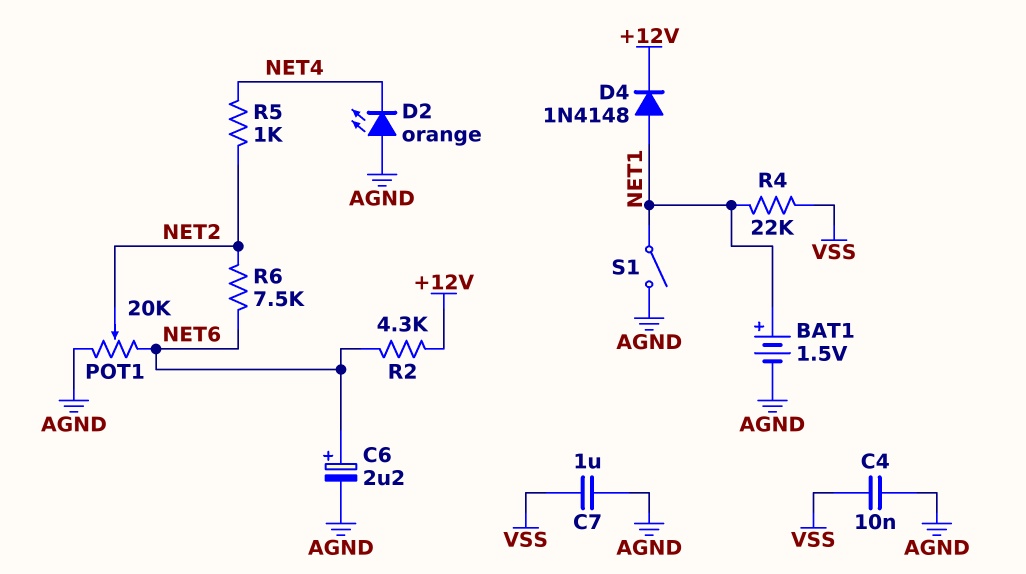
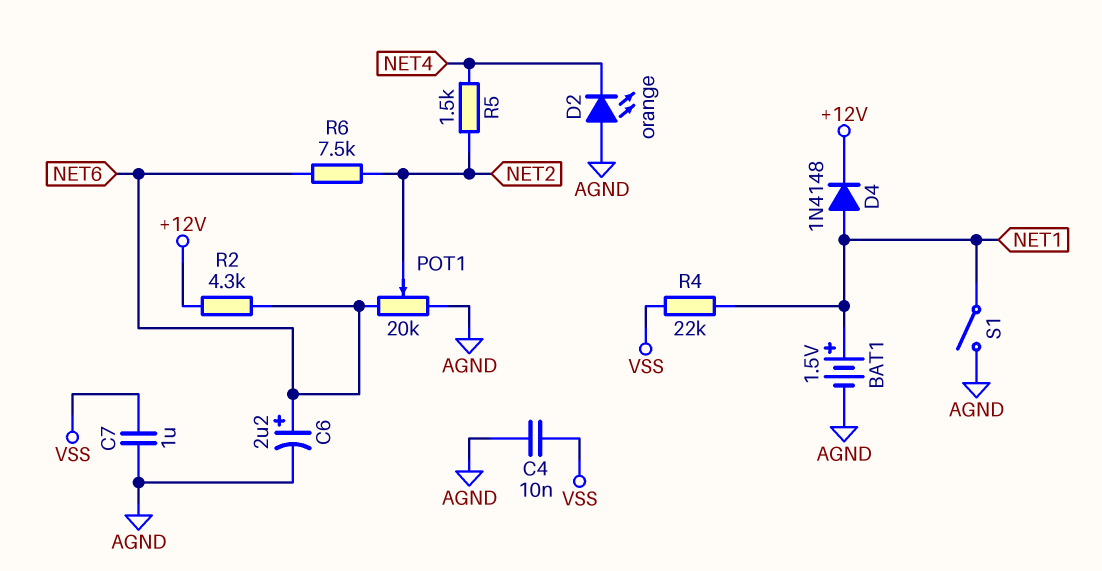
R5: 1k (NET2, NET4) -> 1.5k (NET2, NET4)

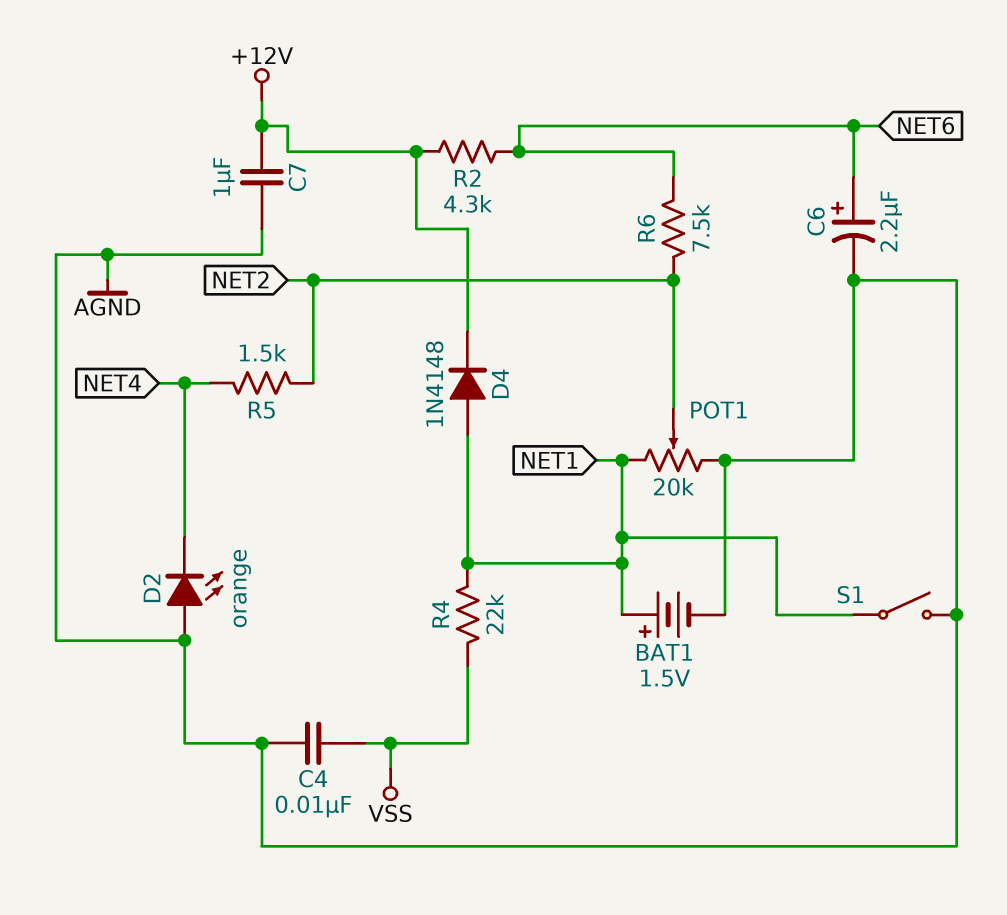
C7: 1uF (AGND, VSS) -> 1uF (+12V, AGND)
POT1: 20k (AGND, NET6, wiper NET2) -> 20k (AGND, NET1, wiper NET2)

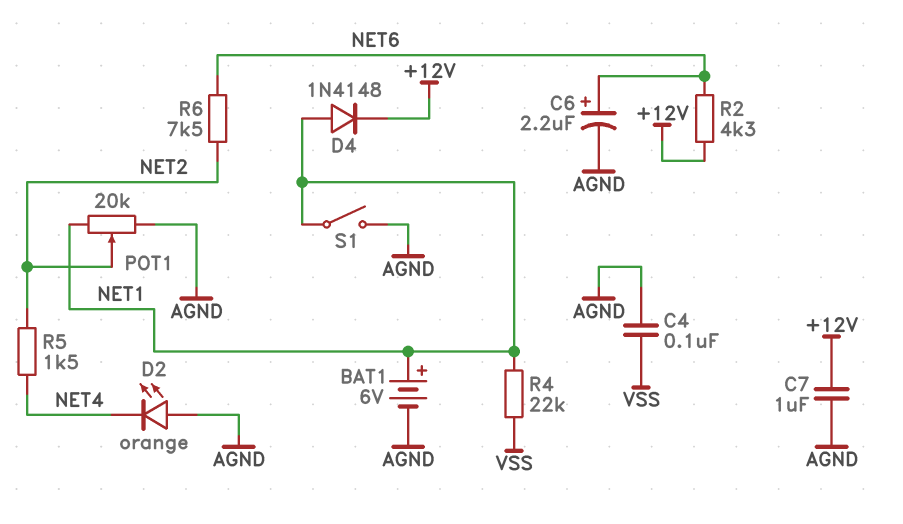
BAT1: 1.5V (plus NET1, minus AGND) -> 6V (plus NET1, minus AGND)
C4: 10nF (AGND, VSS) -> 100nF (AGND, VSS)

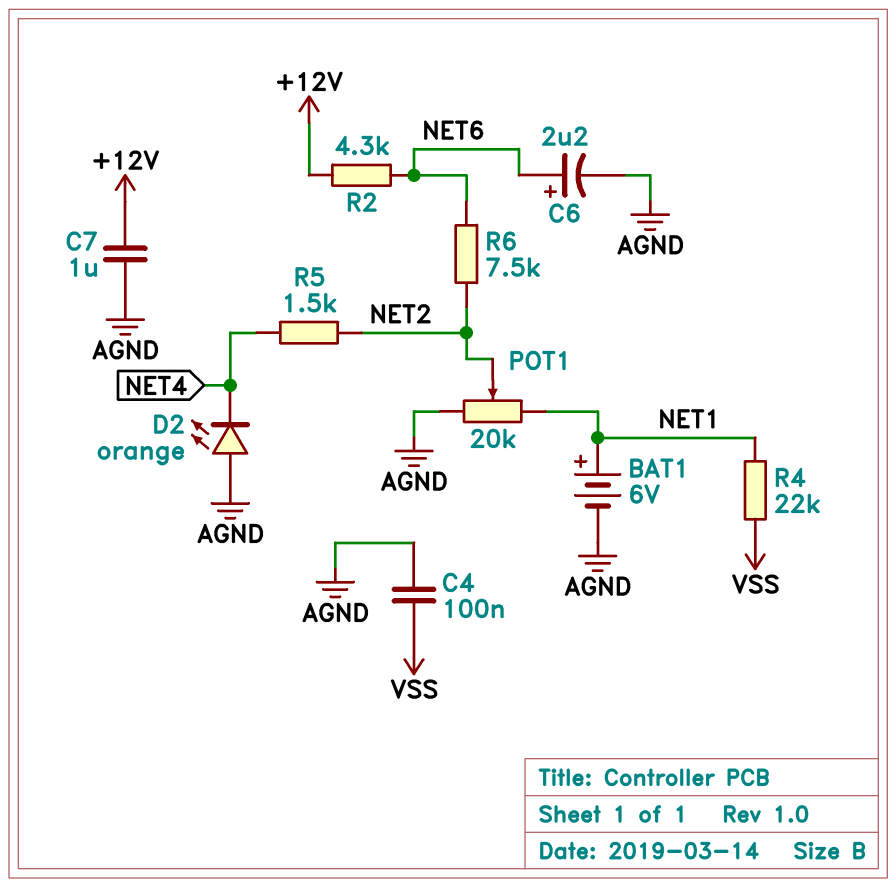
D4: diode 1N4148 (A NET1, K +12V) -> none
S1: switch (AGND, NET1) -> none

